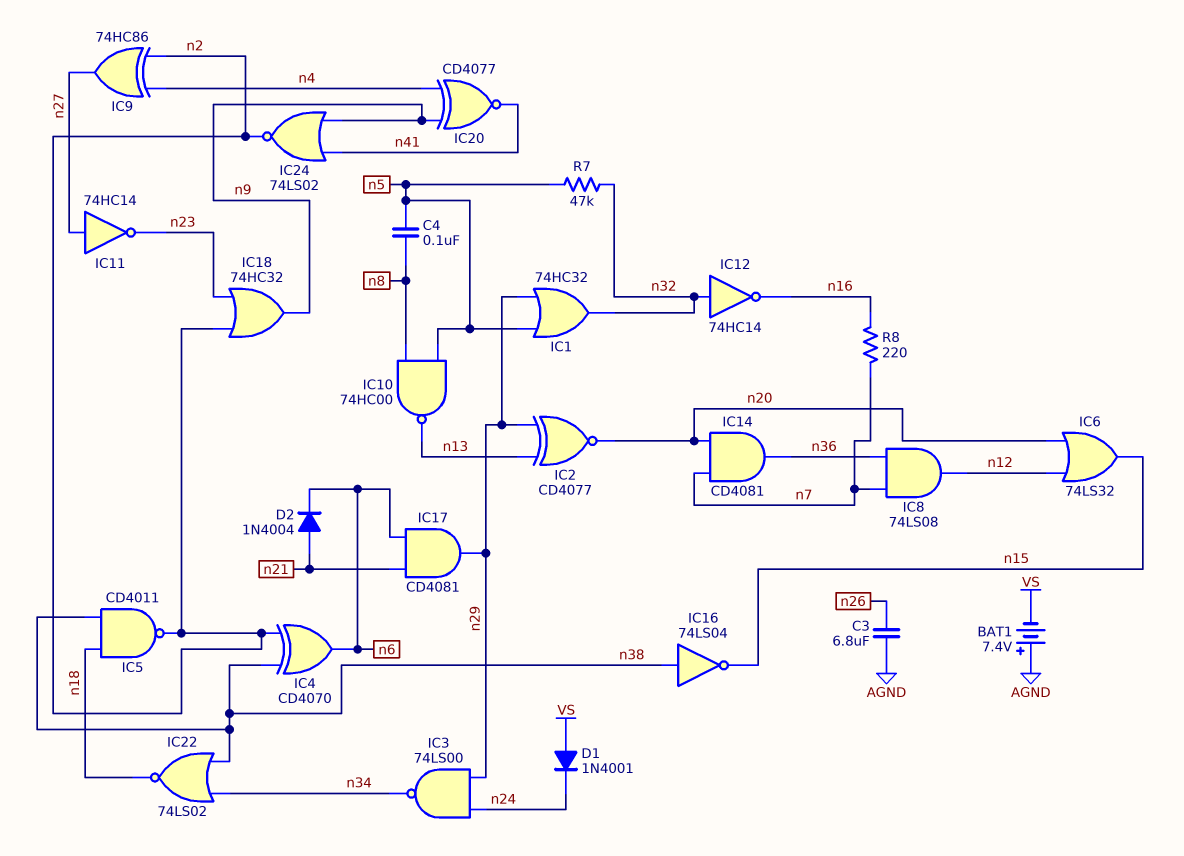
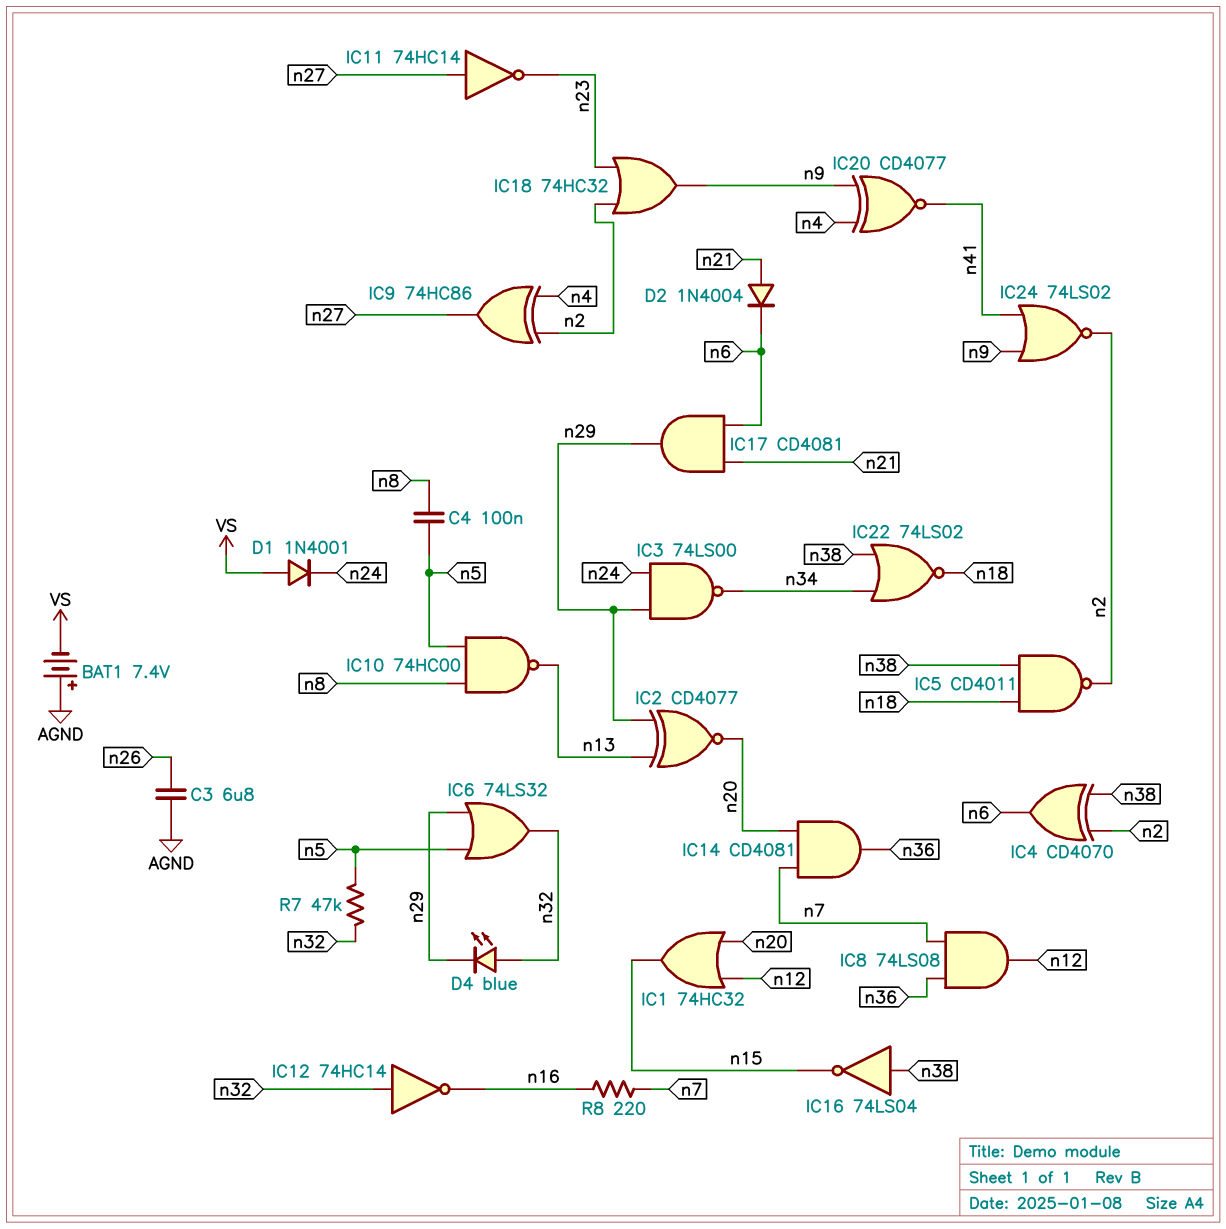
D4: none -> LED blue (A n32, K n29)
IC1: OR 74HC32 (in n5, in n29, out n32) -> OR 74HC32 (in n12, in n20, out n15)
IC6: OR 74LS32 (in n12, in n20, out n15) -> OR 74LS32 (in n5, in n29, out n32)

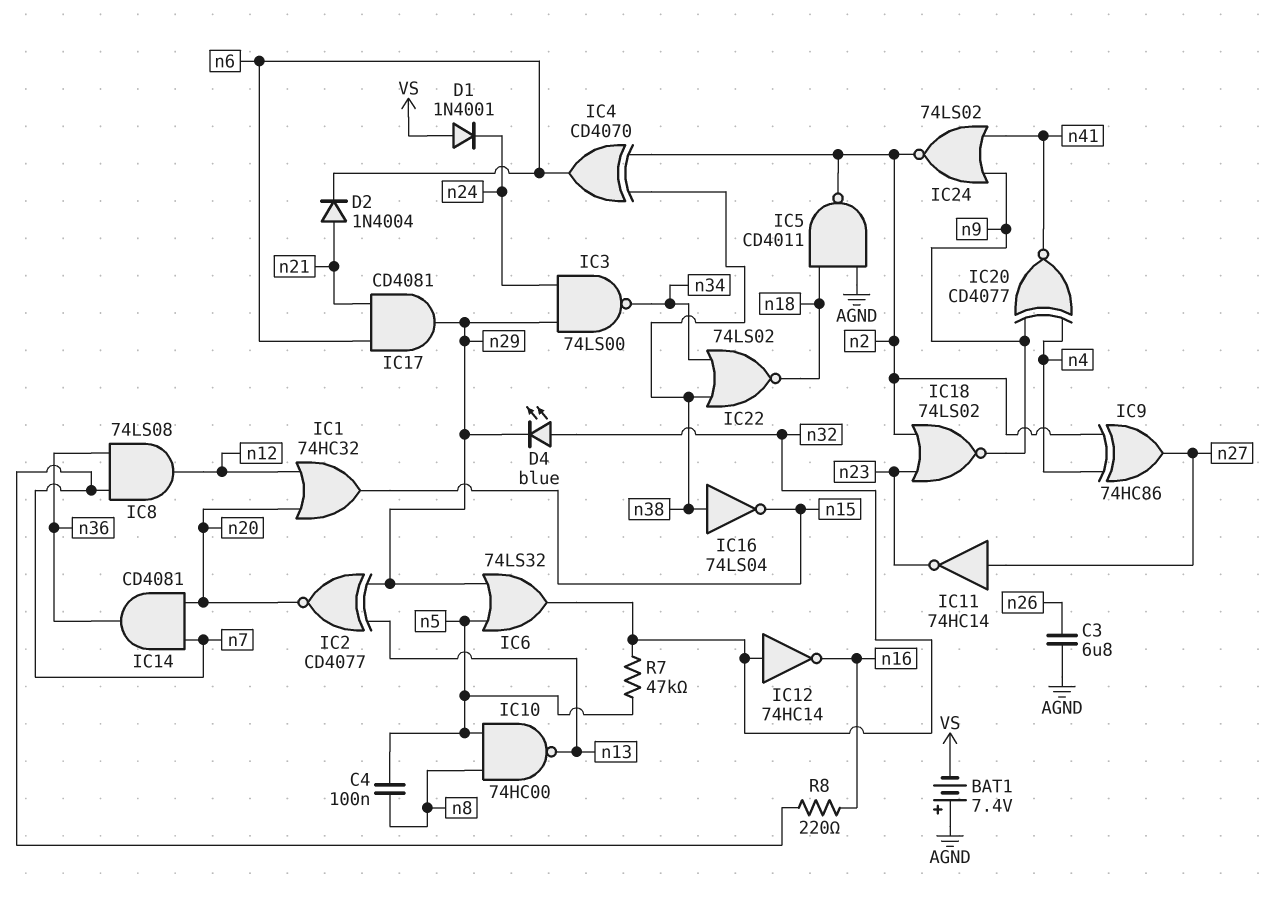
IC5: NAND CD4011 (in n18, in n38, out n2) -> NAND CD4011 (in AGND, in n18, out n2)
IC18: OR 74HC32 (in n2, in n23, out n9) -> NOR 74LS02 (in n2, in n23, out n9)

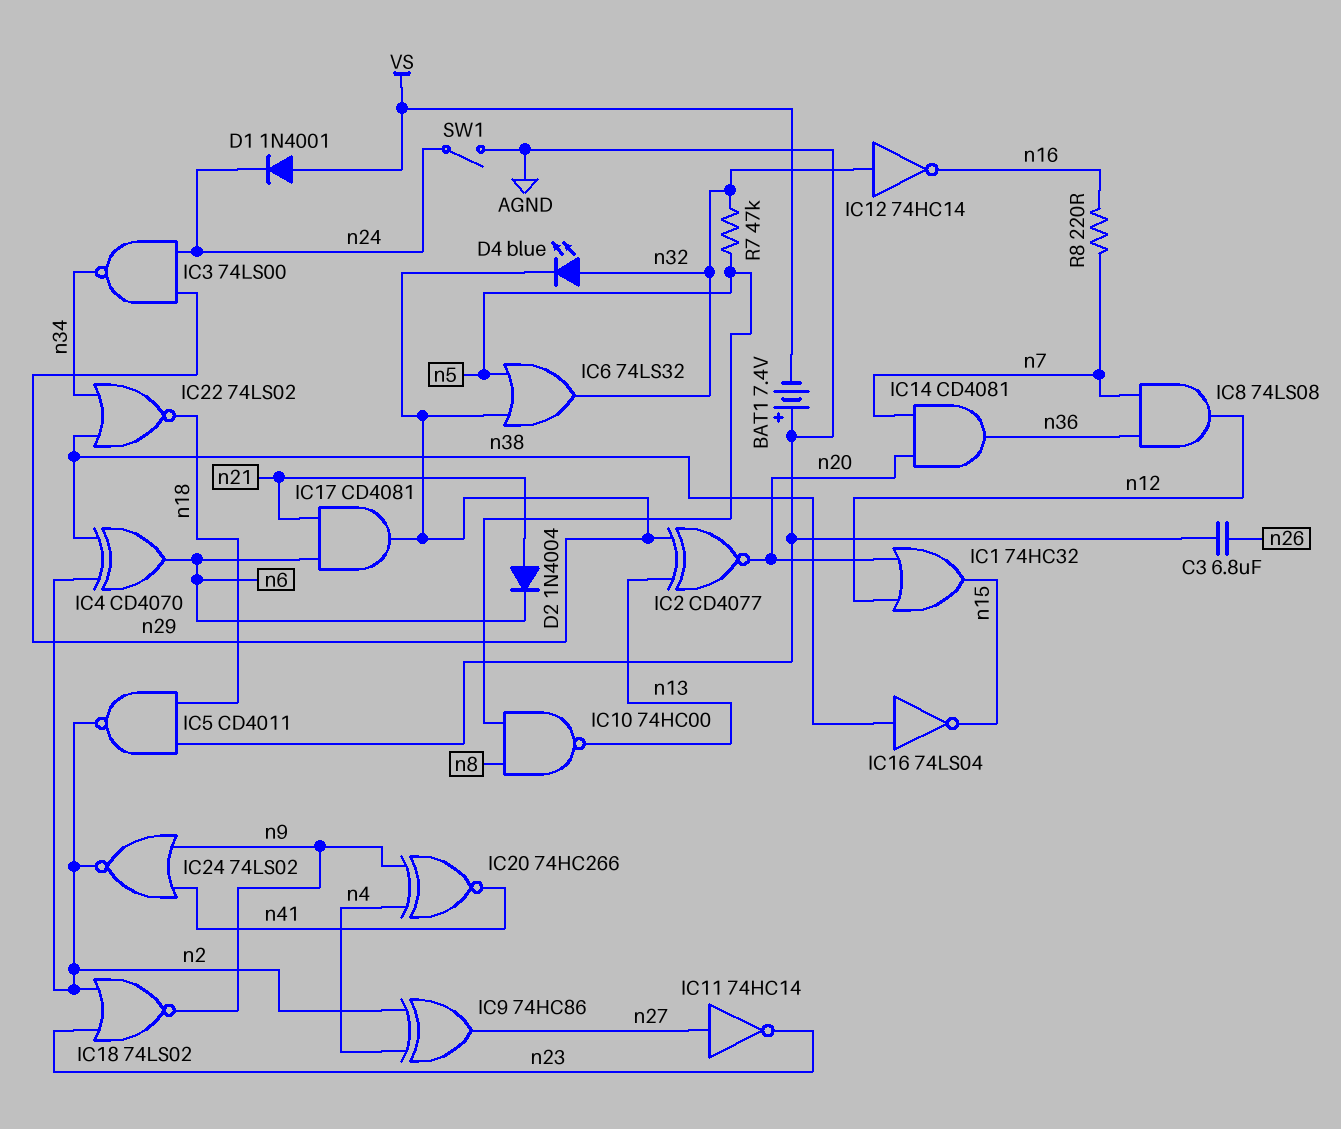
C4: 100nF (n5, n8) -> none
IC20: XNOR CD4077 (in n4, in n9, out n41) -> XNOR 74HC266 (in n4, in n9, out n41)
SW1: none -> switch (AGND, n24)

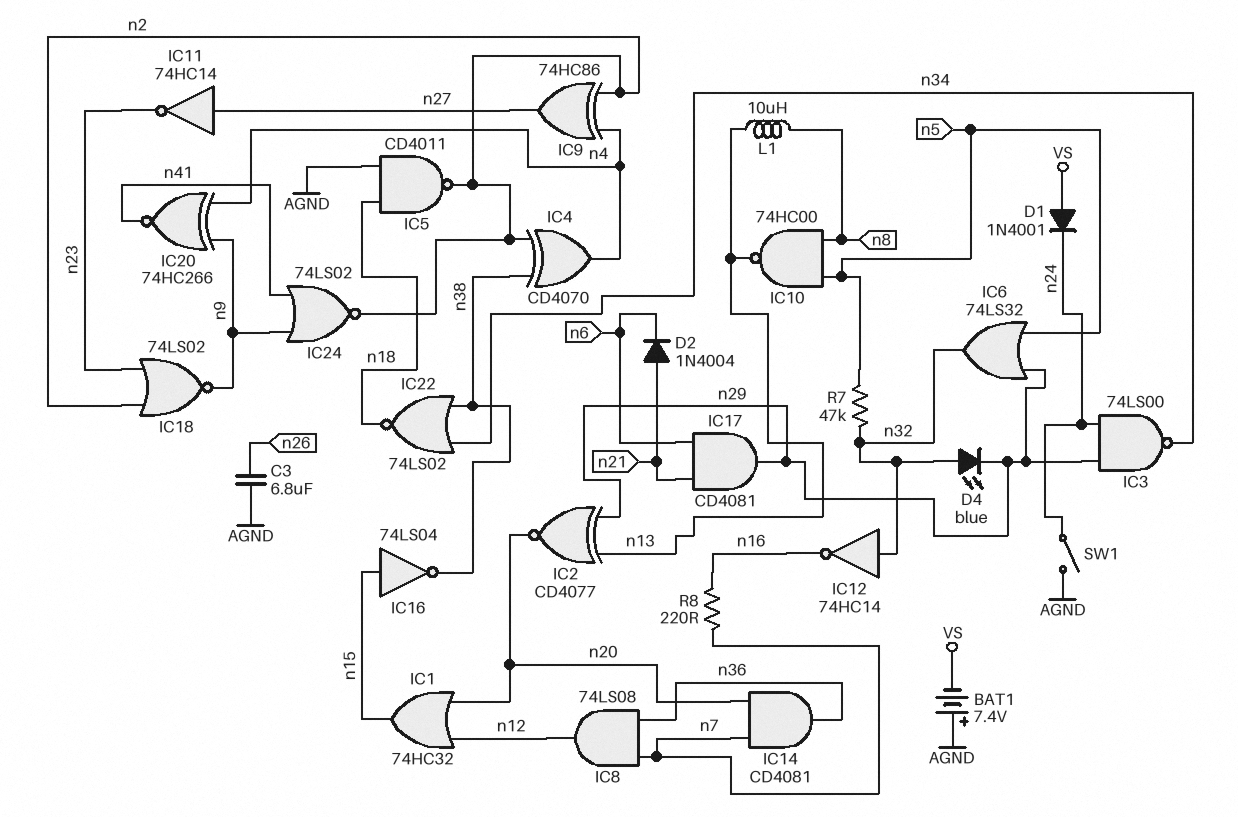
IC4: XOR CD4070 (in n2, in n38, out n6) -> XOR CD4070 (in n2, in n38, out n4)
IC16: NOT 74LS04 (in n38, out n15) -> NOT 74LS04 (in n15, out n38)
L1: none -> 10uH (n8, n13)

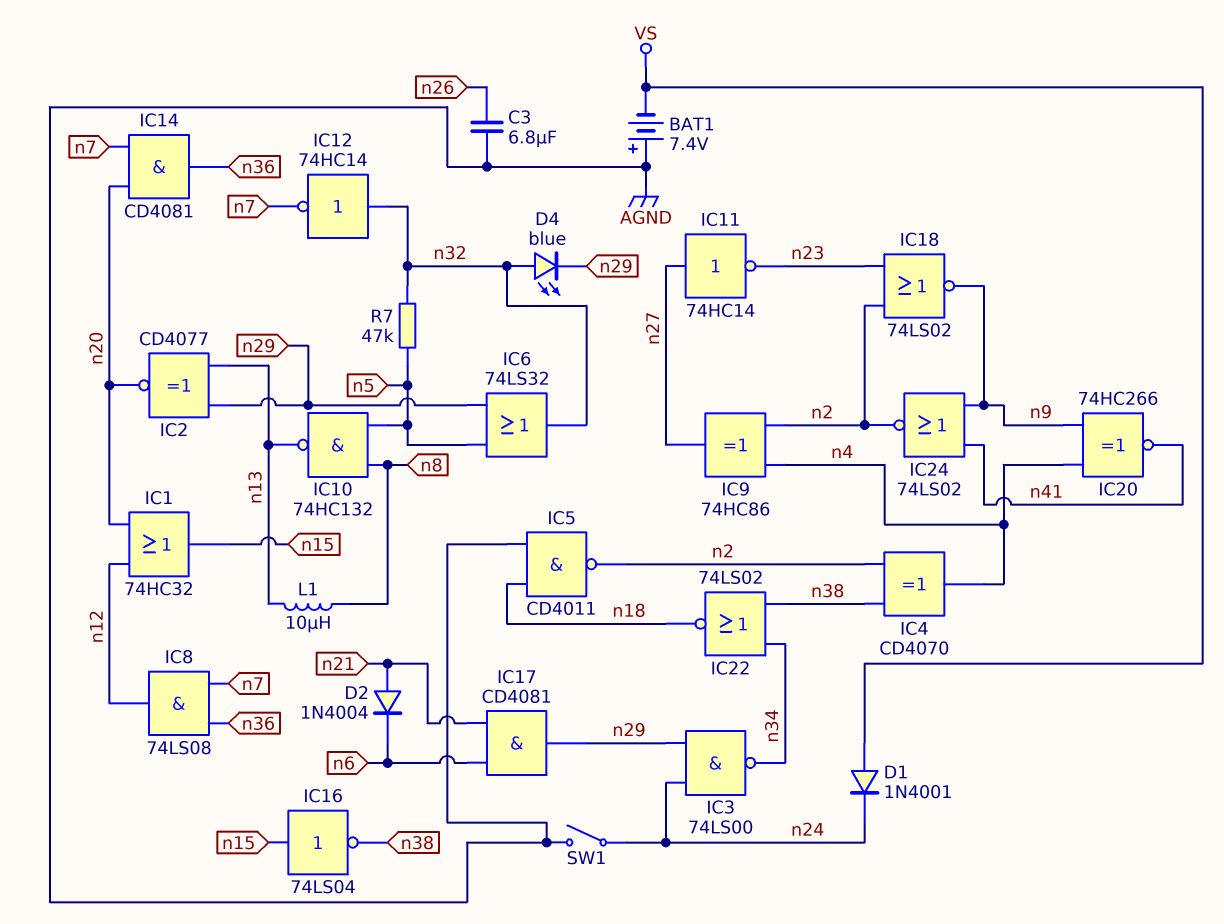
IC10: NAND 74HC00 (in n5, in n8, out n13) -> NAND 74HC132 (in n5, in n8, out n13)
IC12: NOT 74HC14 (in n32, out n16) -> NOT 74HC14 (in n32, out n7)
R8: 220 (n7, n16) -> none

